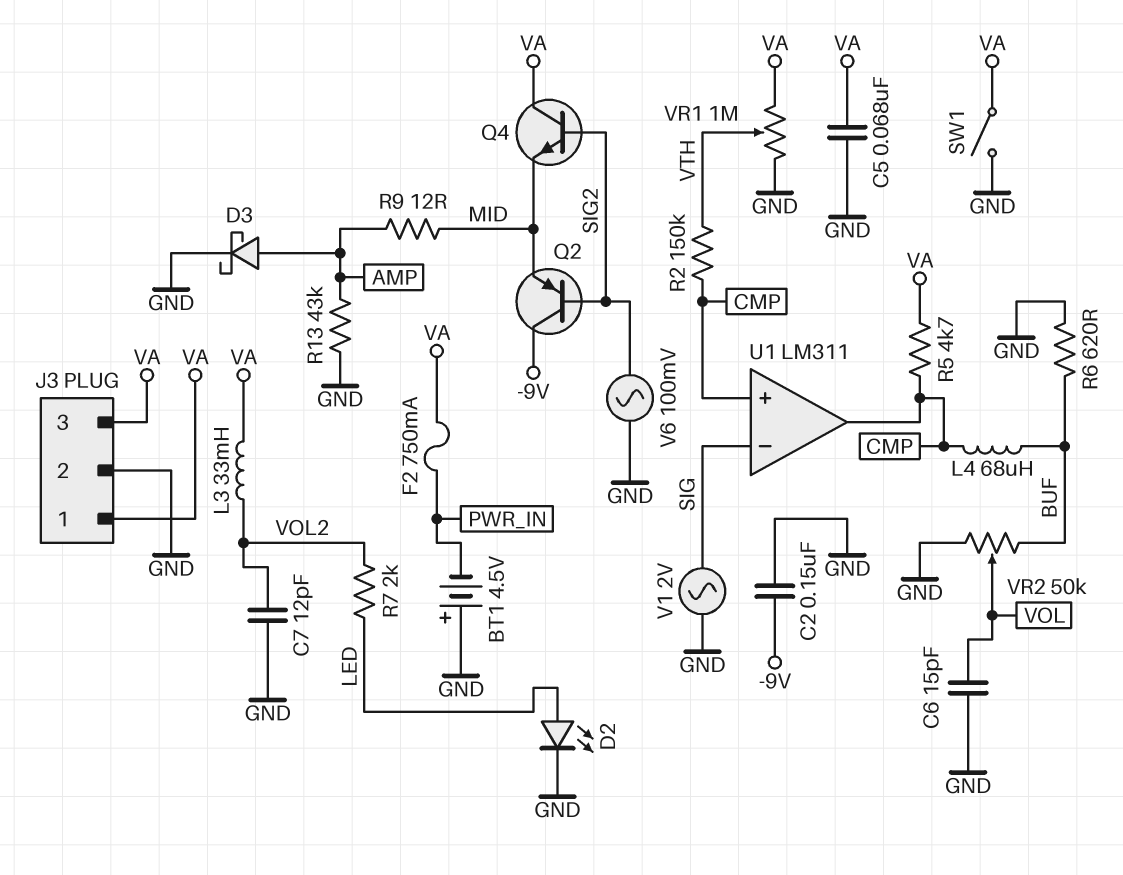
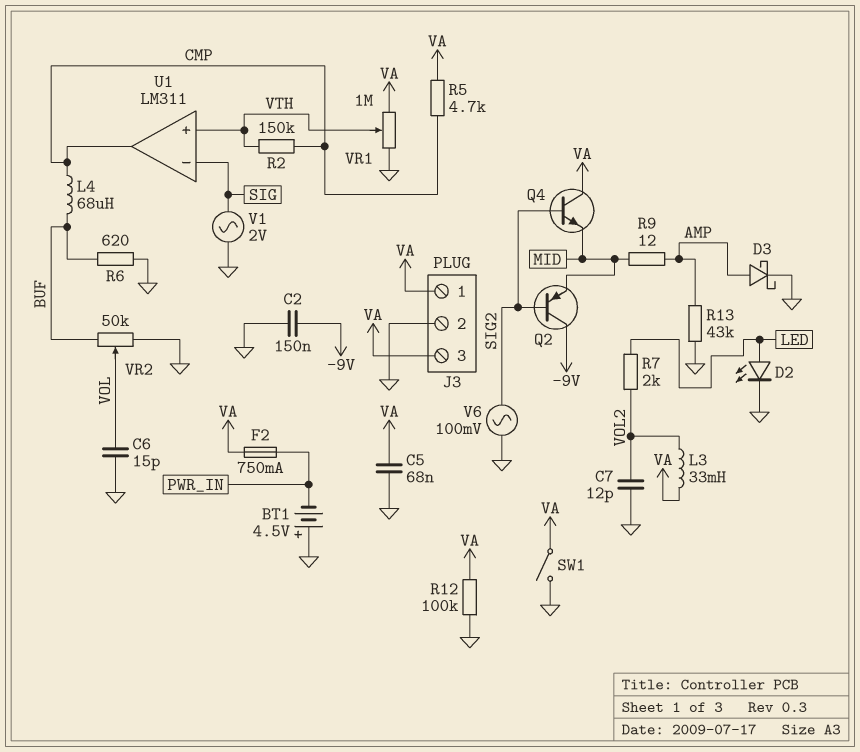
R12: none -> 100k (GND, VA)
U1 pin in+: CMP -> VTH

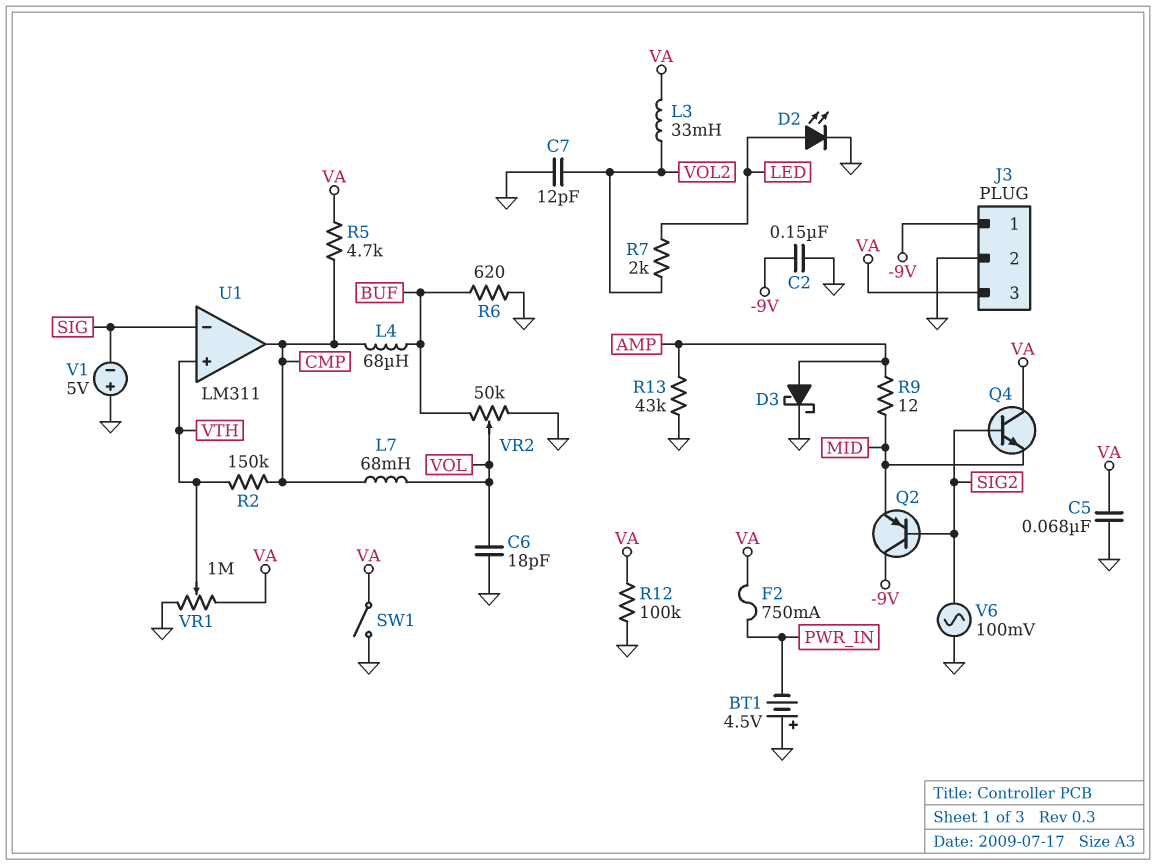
C6: 15pF (GND, VOL) -> 18pF (GND, VOL)
J3 pin 1: VA -> -9V
L7: none -> 68mH (CMP, VOL)
V1: AC 2V (GND, SIG) -> 5V (plus GND, minus SIG)

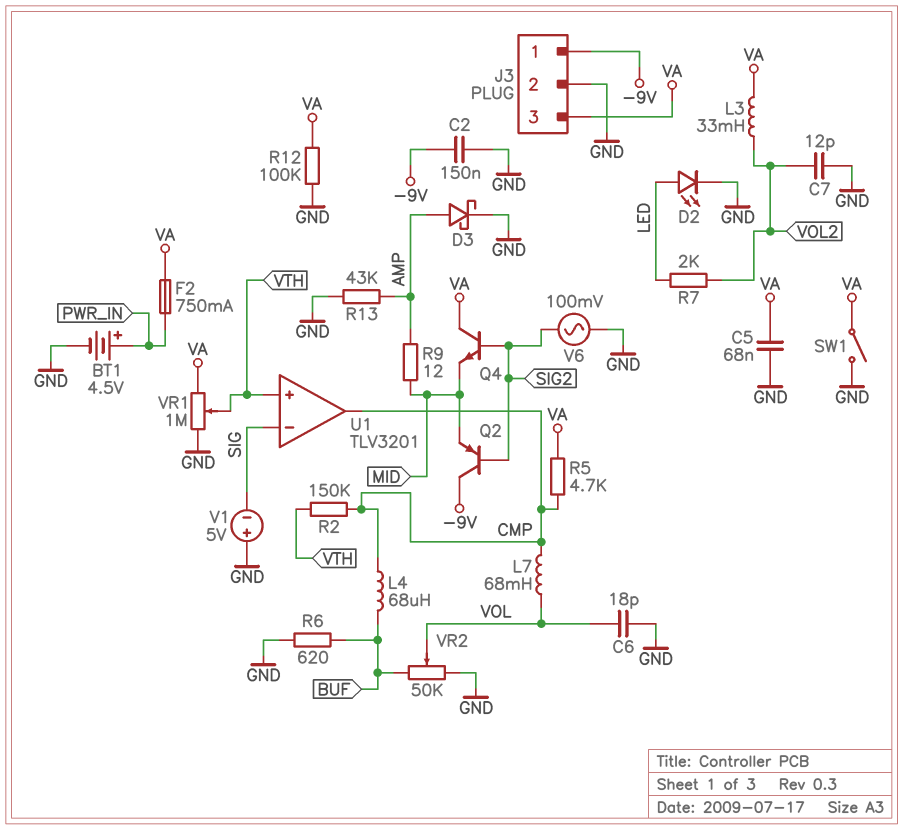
BT1: 4.5V (plus GND, minus PWR_IN) -> 4.5V (plus PWR_IN, minus GND)
U1: LM311 -> TLV3201

